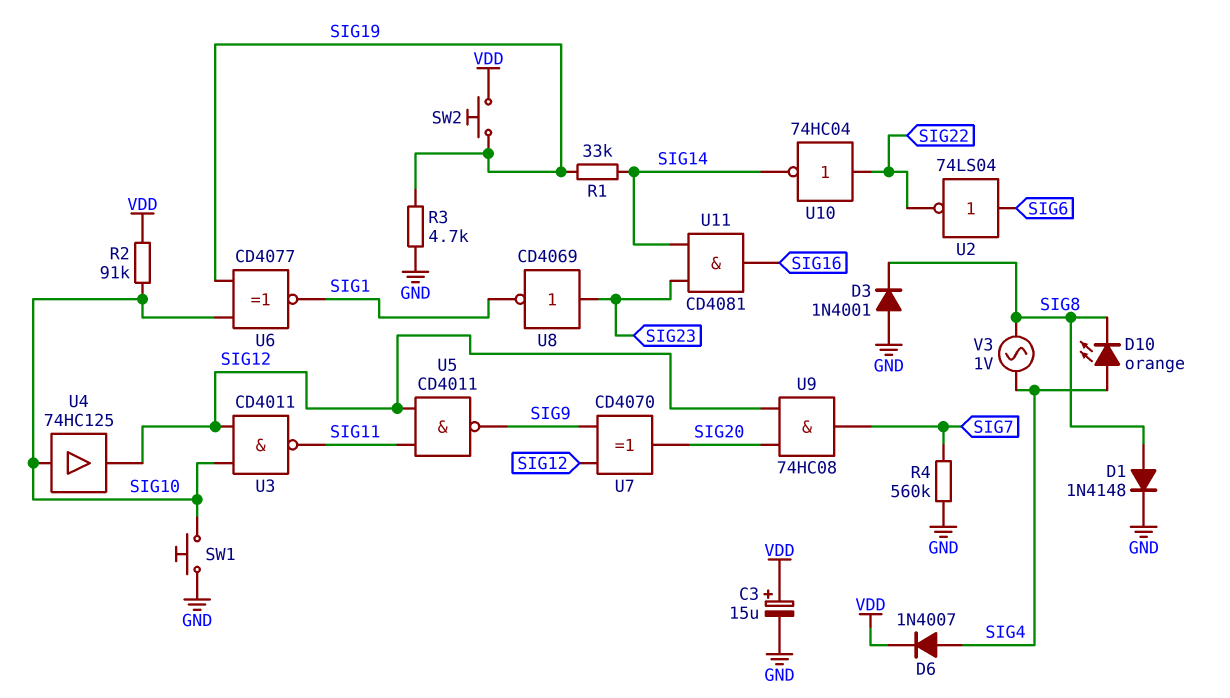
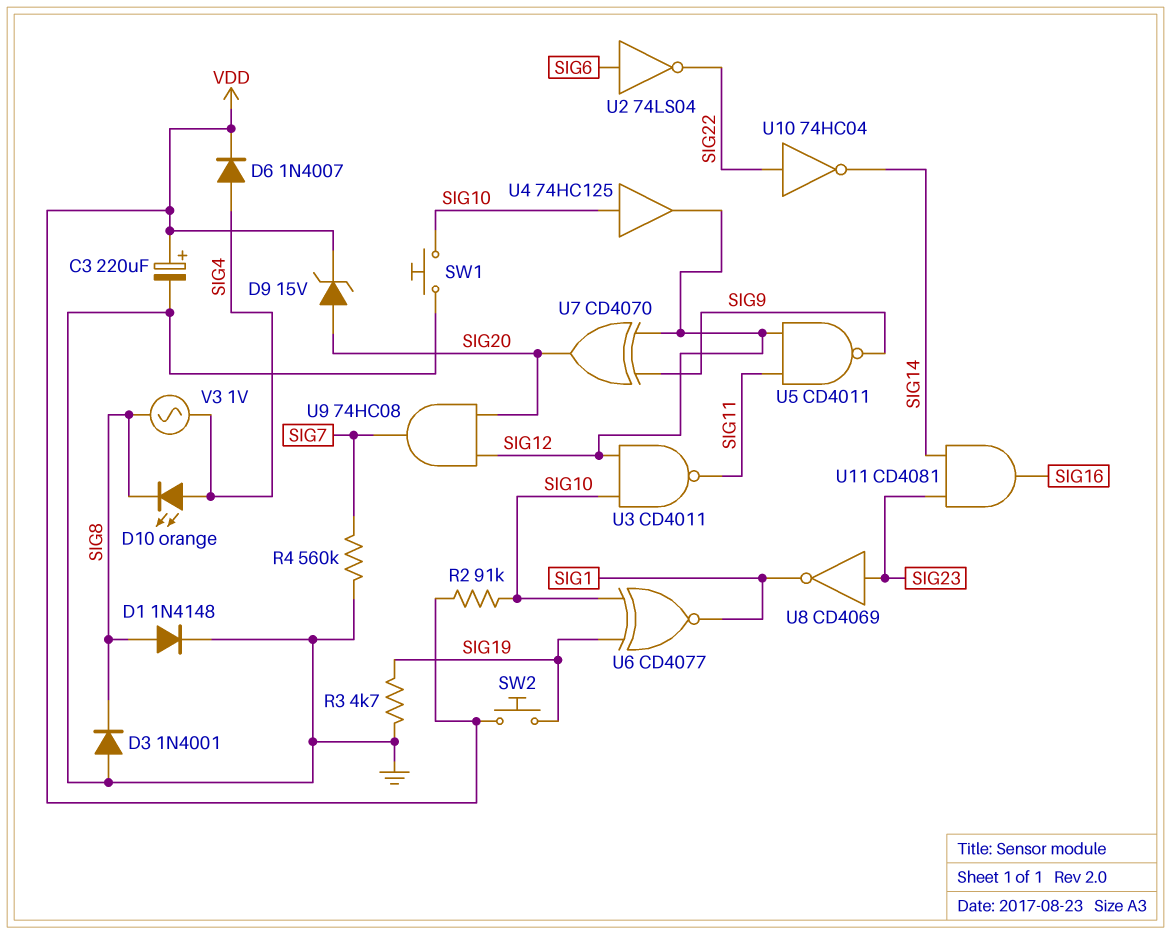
C3: 15uF (plus VDD, minus GND) -> 220uF (plus VDD, minus GND)
D9: none -> zener 15V (A SIG20, K VDD)
R1: 33k (SIG14, SIG19) -> none

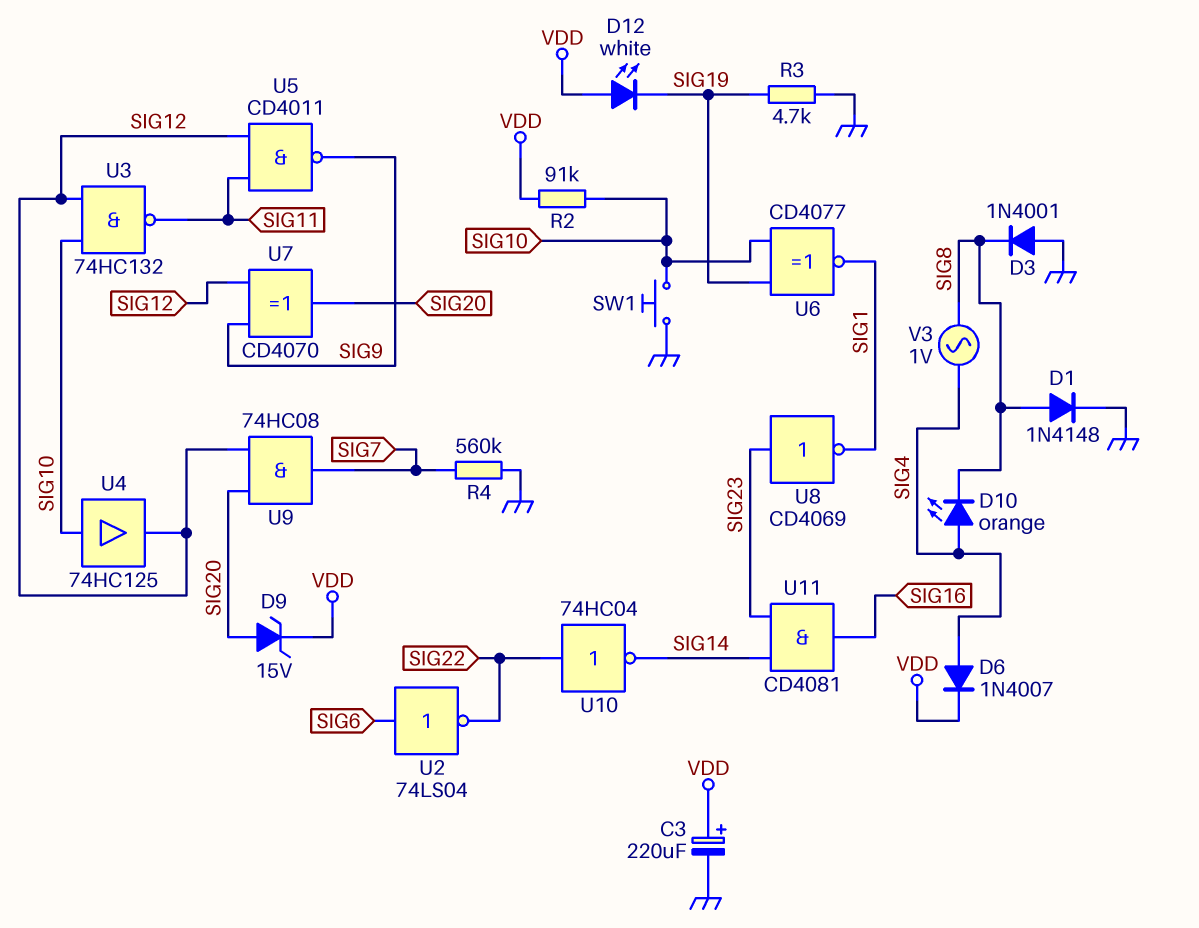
D12: none -> LED white (A VDD, K SIG19)
SW2: button (SIG19, VDD) -> none
U3: NAND CD4011 (in SIG10, in SIG12, out SIG11) -> NAND 74HC132 (in SIG10, in SIG12, out SIG11)

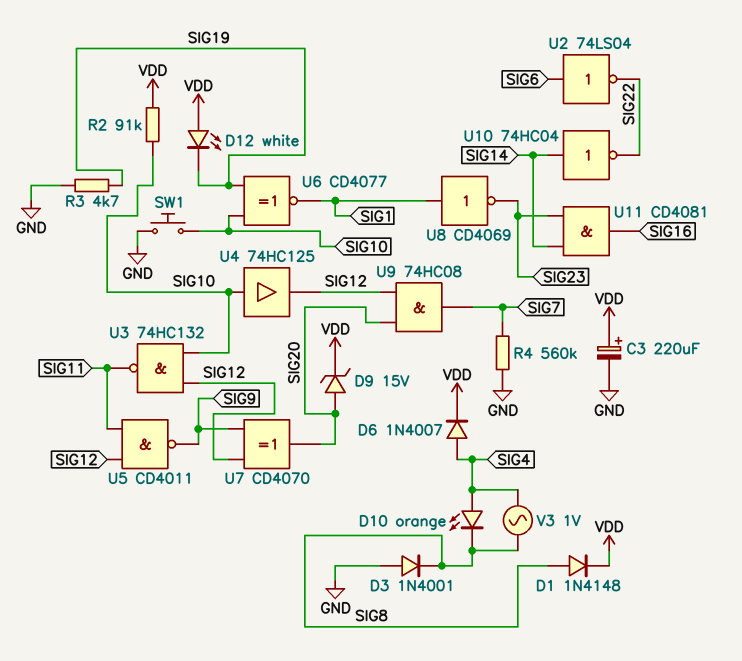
D1: diode 1N4148 (A SIG8, K GND) -> diode 1N4148 (A SIG8, K VDD)
U8: NOT CD4069 (in SIG23, out SIG1) -> NOT CD4069 (in SIG1, out SIG23)
U10: NOT 74HC04 (in SIG22, out SIG14) -> NOT 74HC04 (in SIG14, out SIG22)

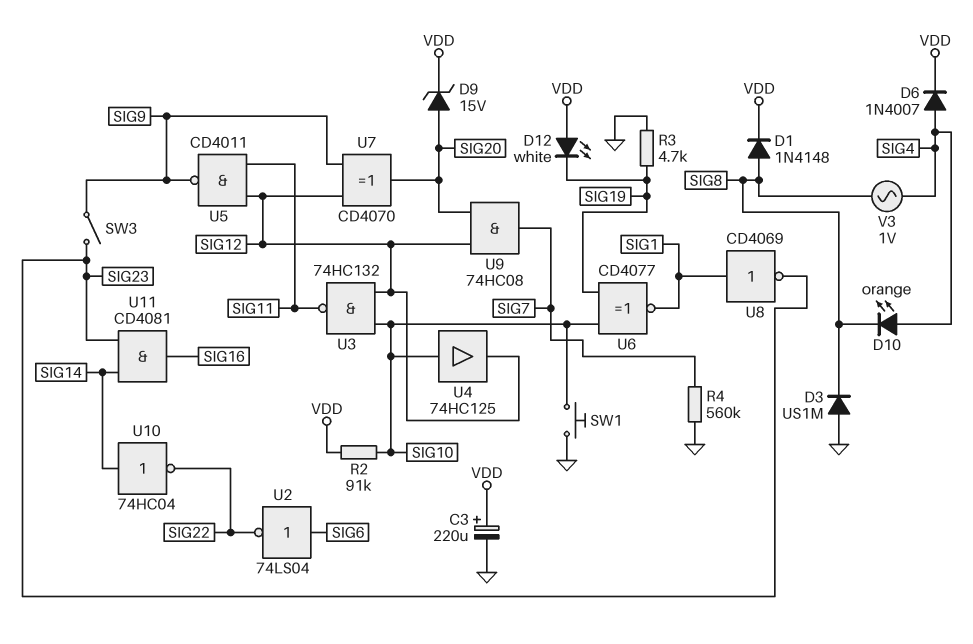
D3: diode 1N4001 (A GND, K SIG8) -> diode US1M (A GND, K SIG8)
SW3: none -> switch (SIG9, SIG23)

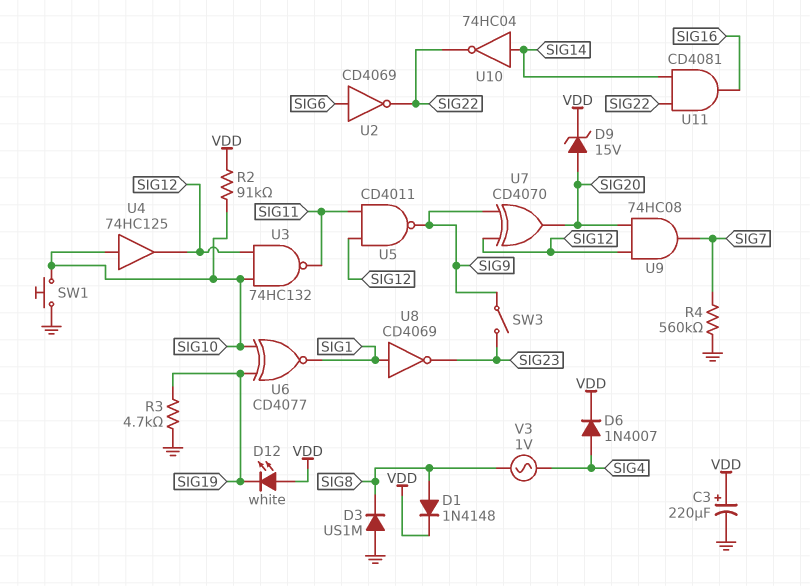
D10: LED orange (A SIG4, K SIG8) -> none
U2: NOT 74LS04 (in SIG6, out SIG22) -> NOT CD4069 (in SIG6, out SIG22)
U11: AND CD4081 (in SIG14, in SIG23, out SIG16) -> AND CD4081 (in SIG14, in SIG22, out SIG16)

